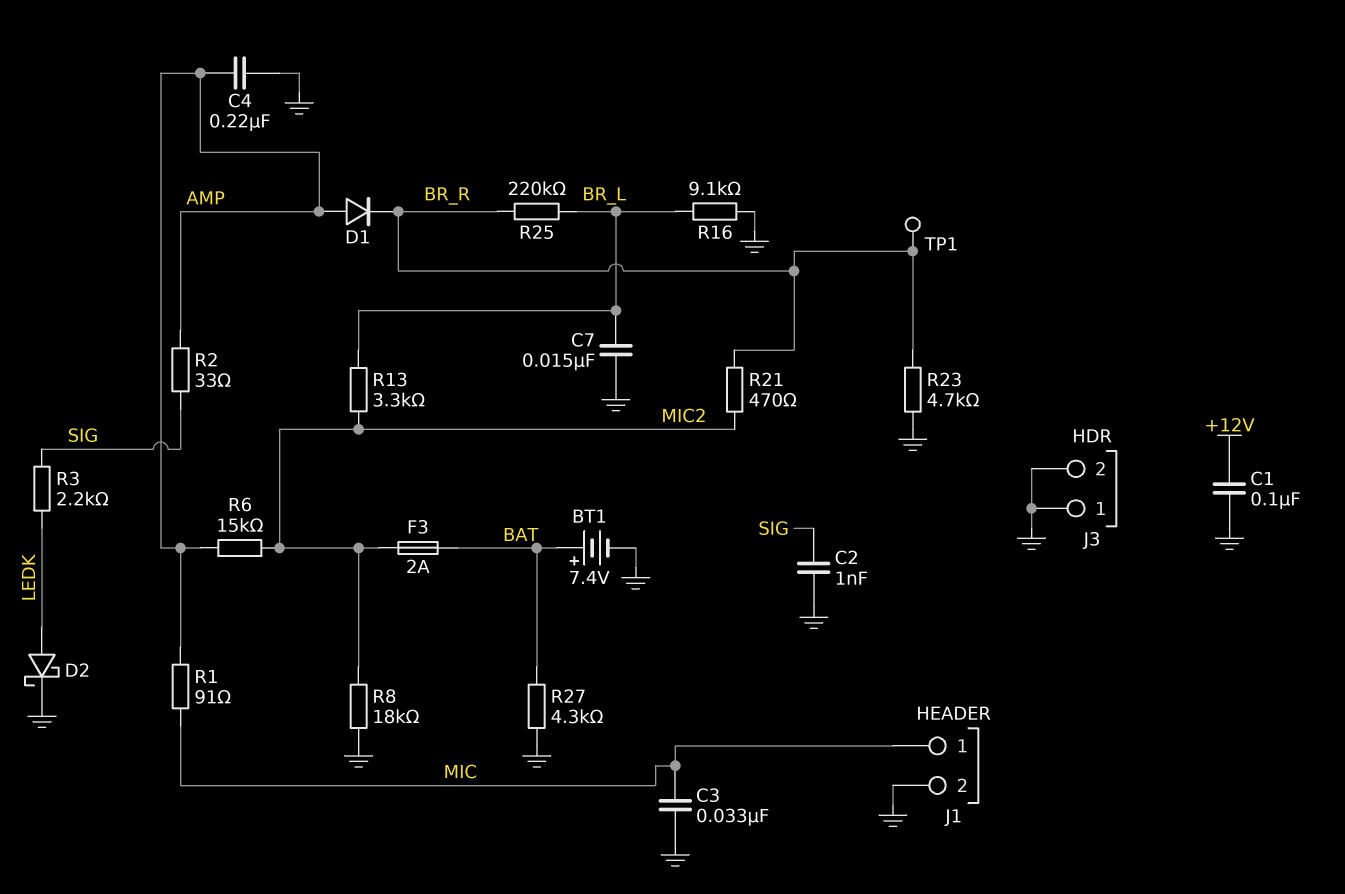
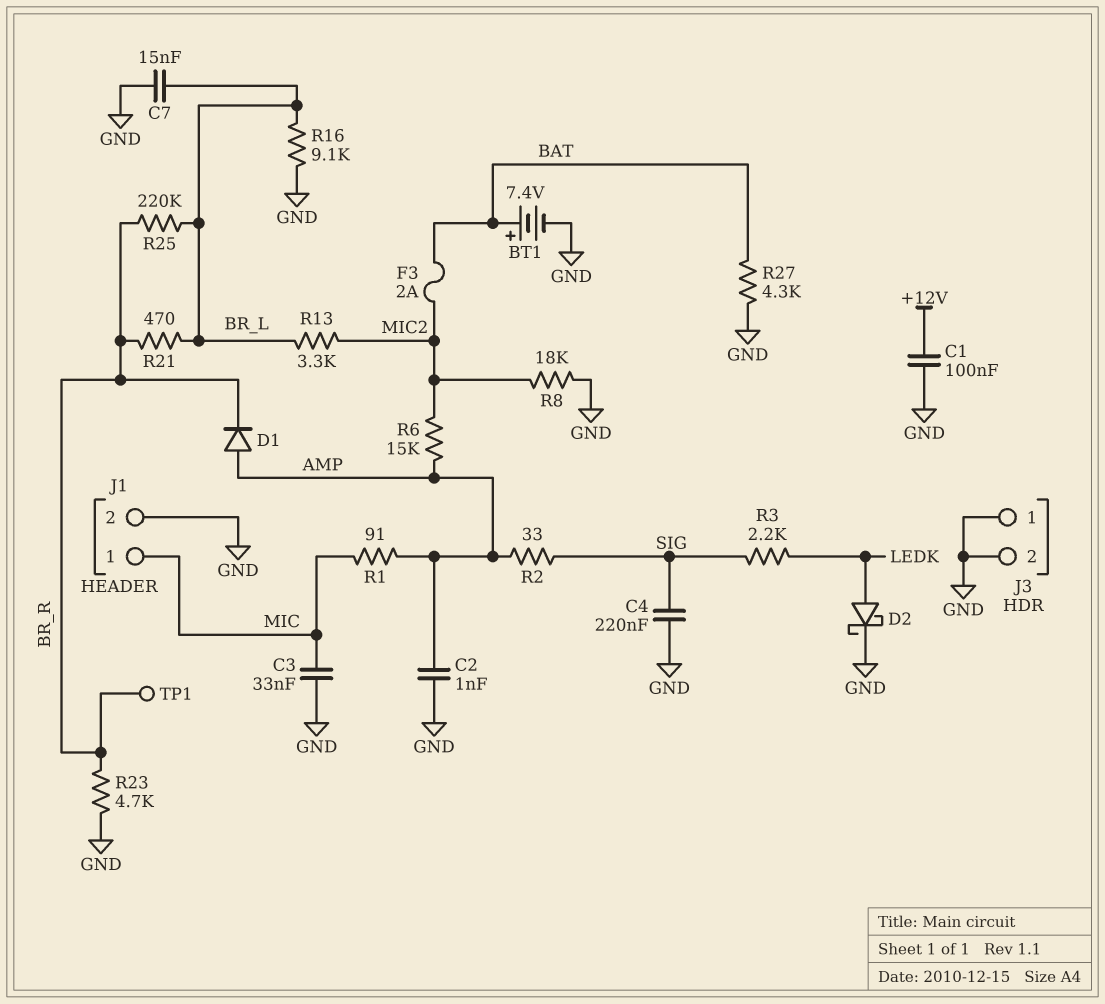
C2: 1nF (GND, SIG) -> 1nF (AMP, GND)
C4: 220nF (AMP, GND) -> 220nF (GND, SIG)
R21: 470 (BR_R, MIC2) -> 470 (BR_L, BR_R)

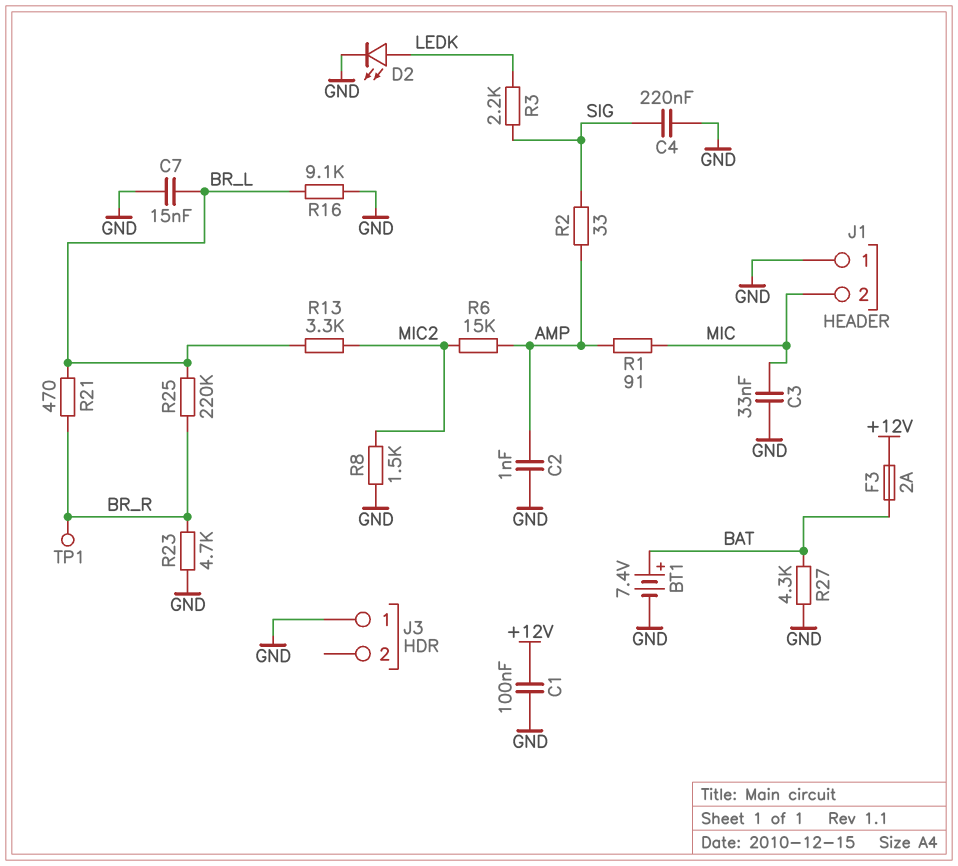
D1: diode (A AMP, K BR_R) -> none
D2: schottky (A LEDK, K GND) -> LED (A LEDK, K GND)
F3: 2A (BAT, MIC2) -> 2A (+12V, BAT)
J1 pin 1: MIC -> GND
J1 pin 2: GND -> MIC
J3 pin 2: GND -> none
R8: 18k (GND, MIC2) -> 1.5k (GND, MIC2)

